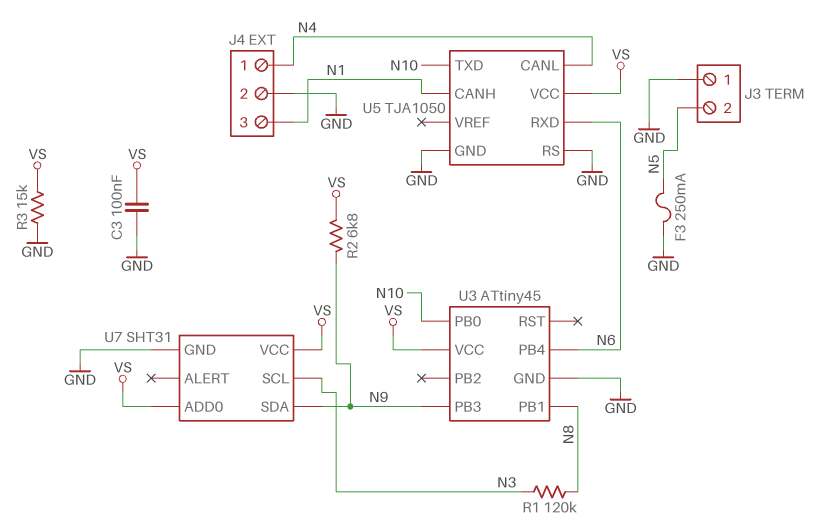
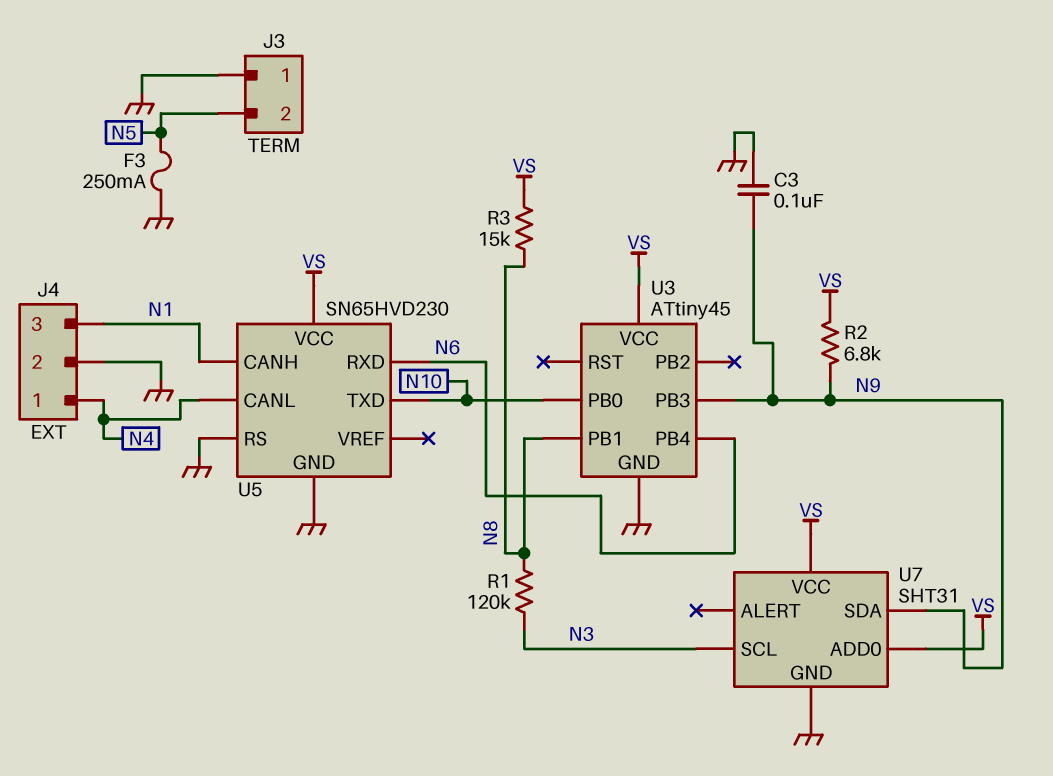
C3: 100nF (GND, VS) -> 100nF (GND, N9)
R3: 15k (GND, VS) -> 15k (N8, VS)
U5: TJA1050 -> SN65HVD230

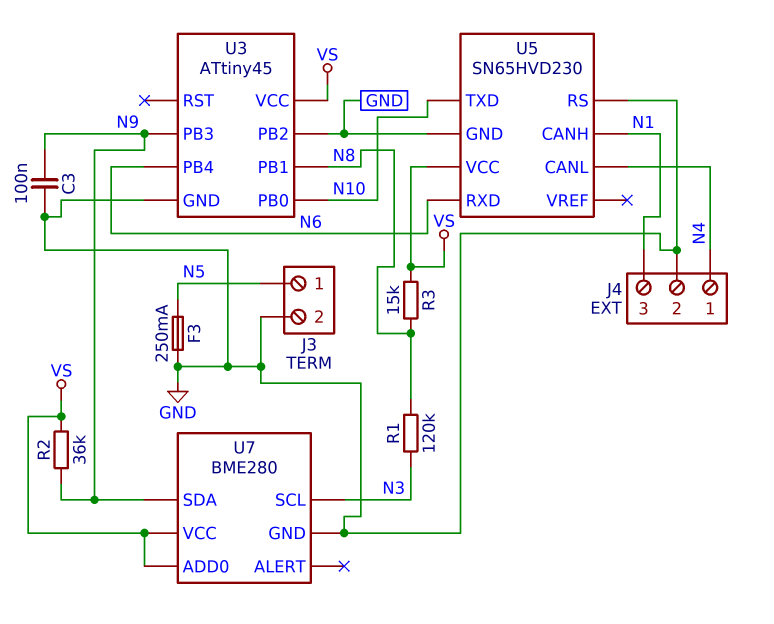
J3 pin 1: GND -> N5
J3 pin 2: N5 -> GND
R2: 6.8k (N9, VS) -> 36k (N9, VS)
U3 pin PB2: none -> GND
U7: SHT31 -> BME280

